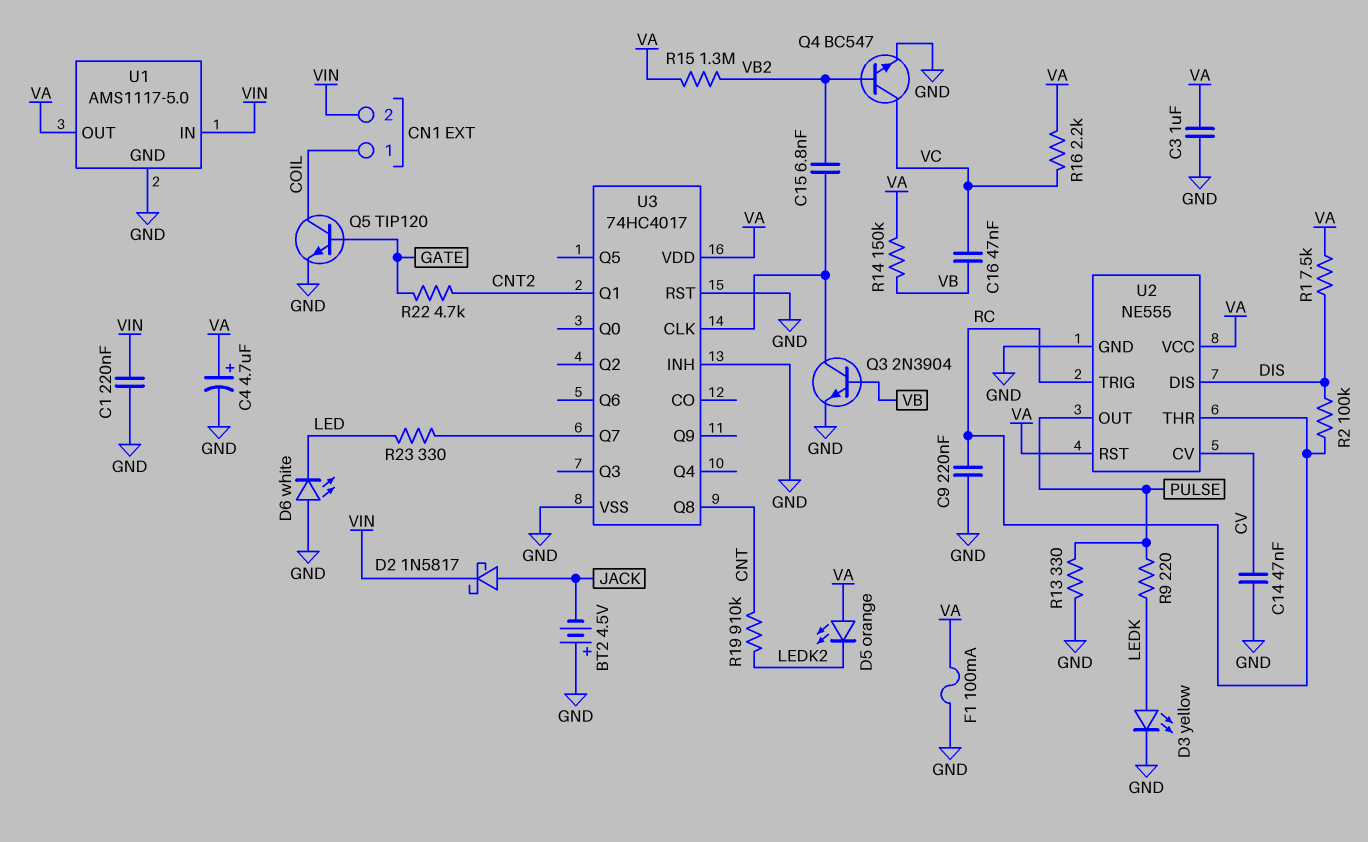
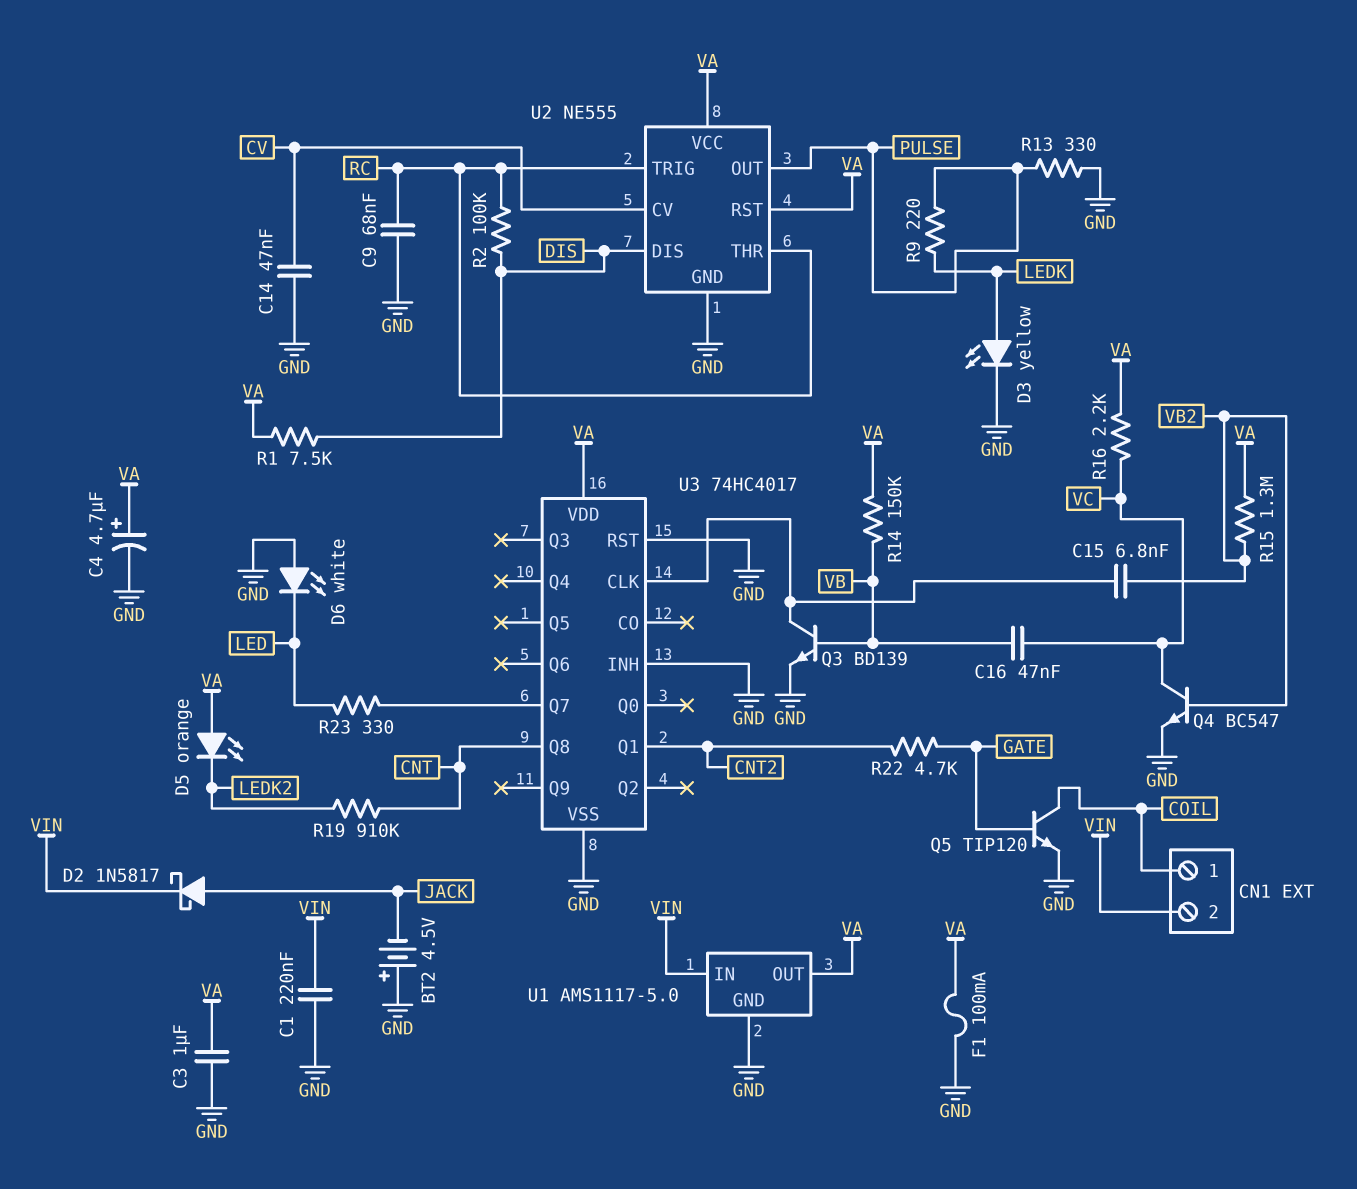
C9: 220nF (GND, RC) -> 68nF (GND, RC)
Q3: NPN 2N3904 (B VB, C U3/CLK, E GND) -> NPN BD139 (B VB, C U3/CLK, E GND)

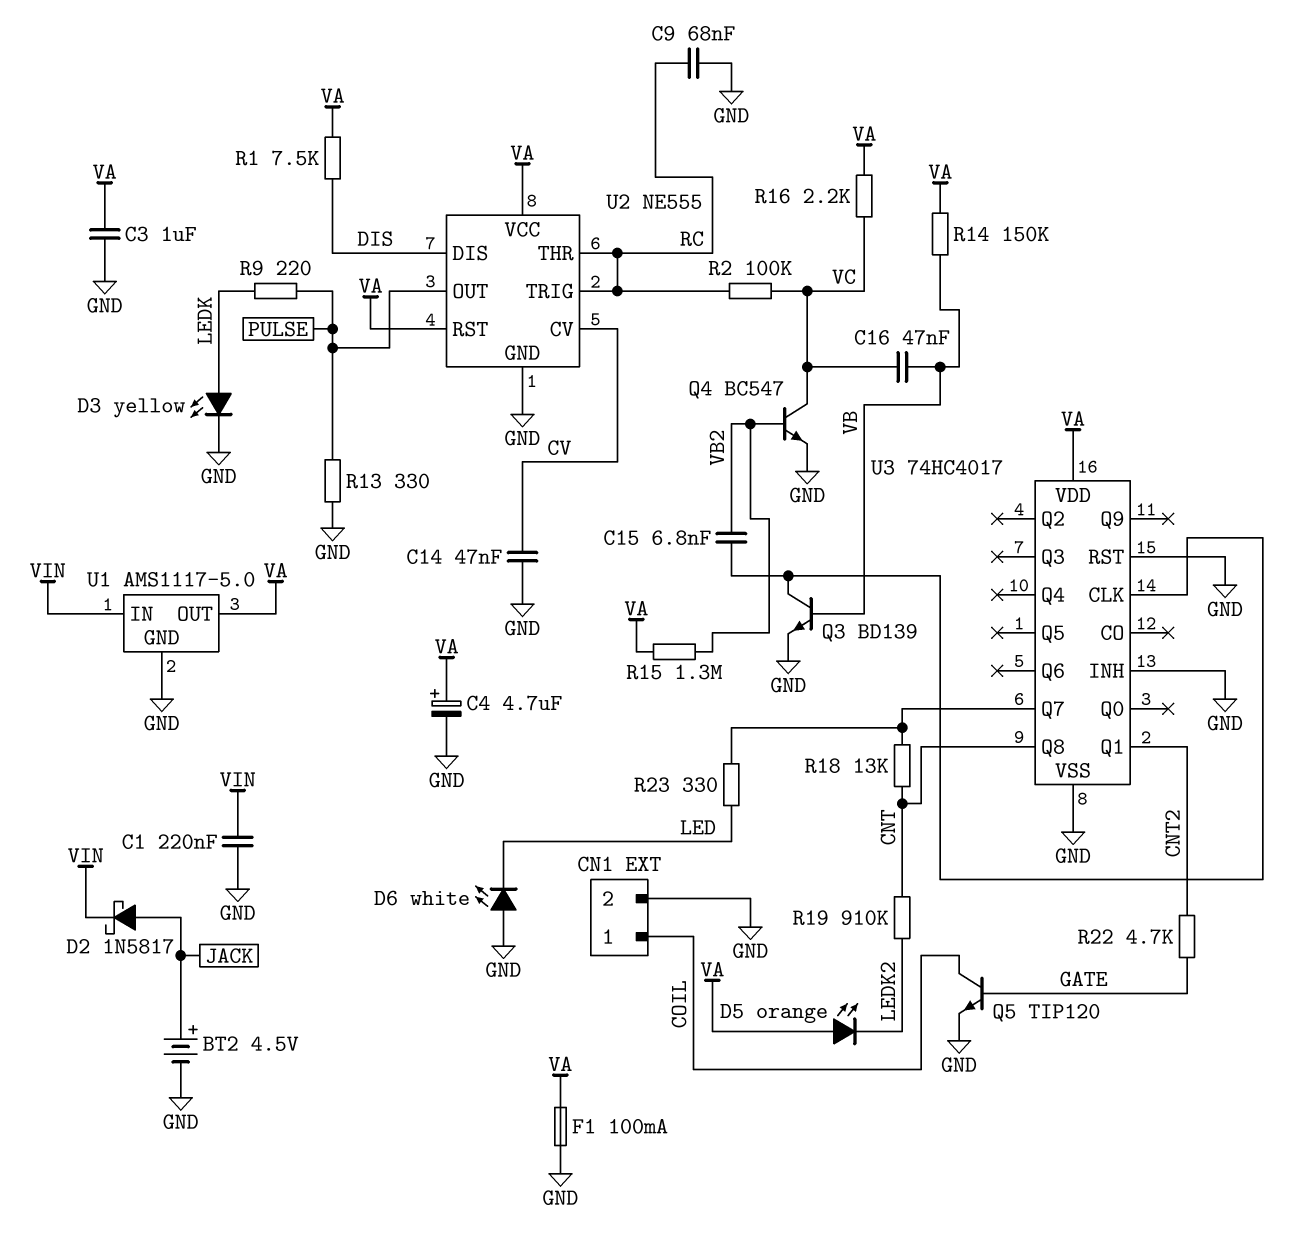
BT2: 4.5V (plus GND, minus JACK) -> 4.5V (plus JACK, minus GND)
CN1 pin 2: VIN -> GND
R2: 100k (DIS, RC) -> 100k (RC, VC)
R18: none -> 13k (CNT, U3/Q7)

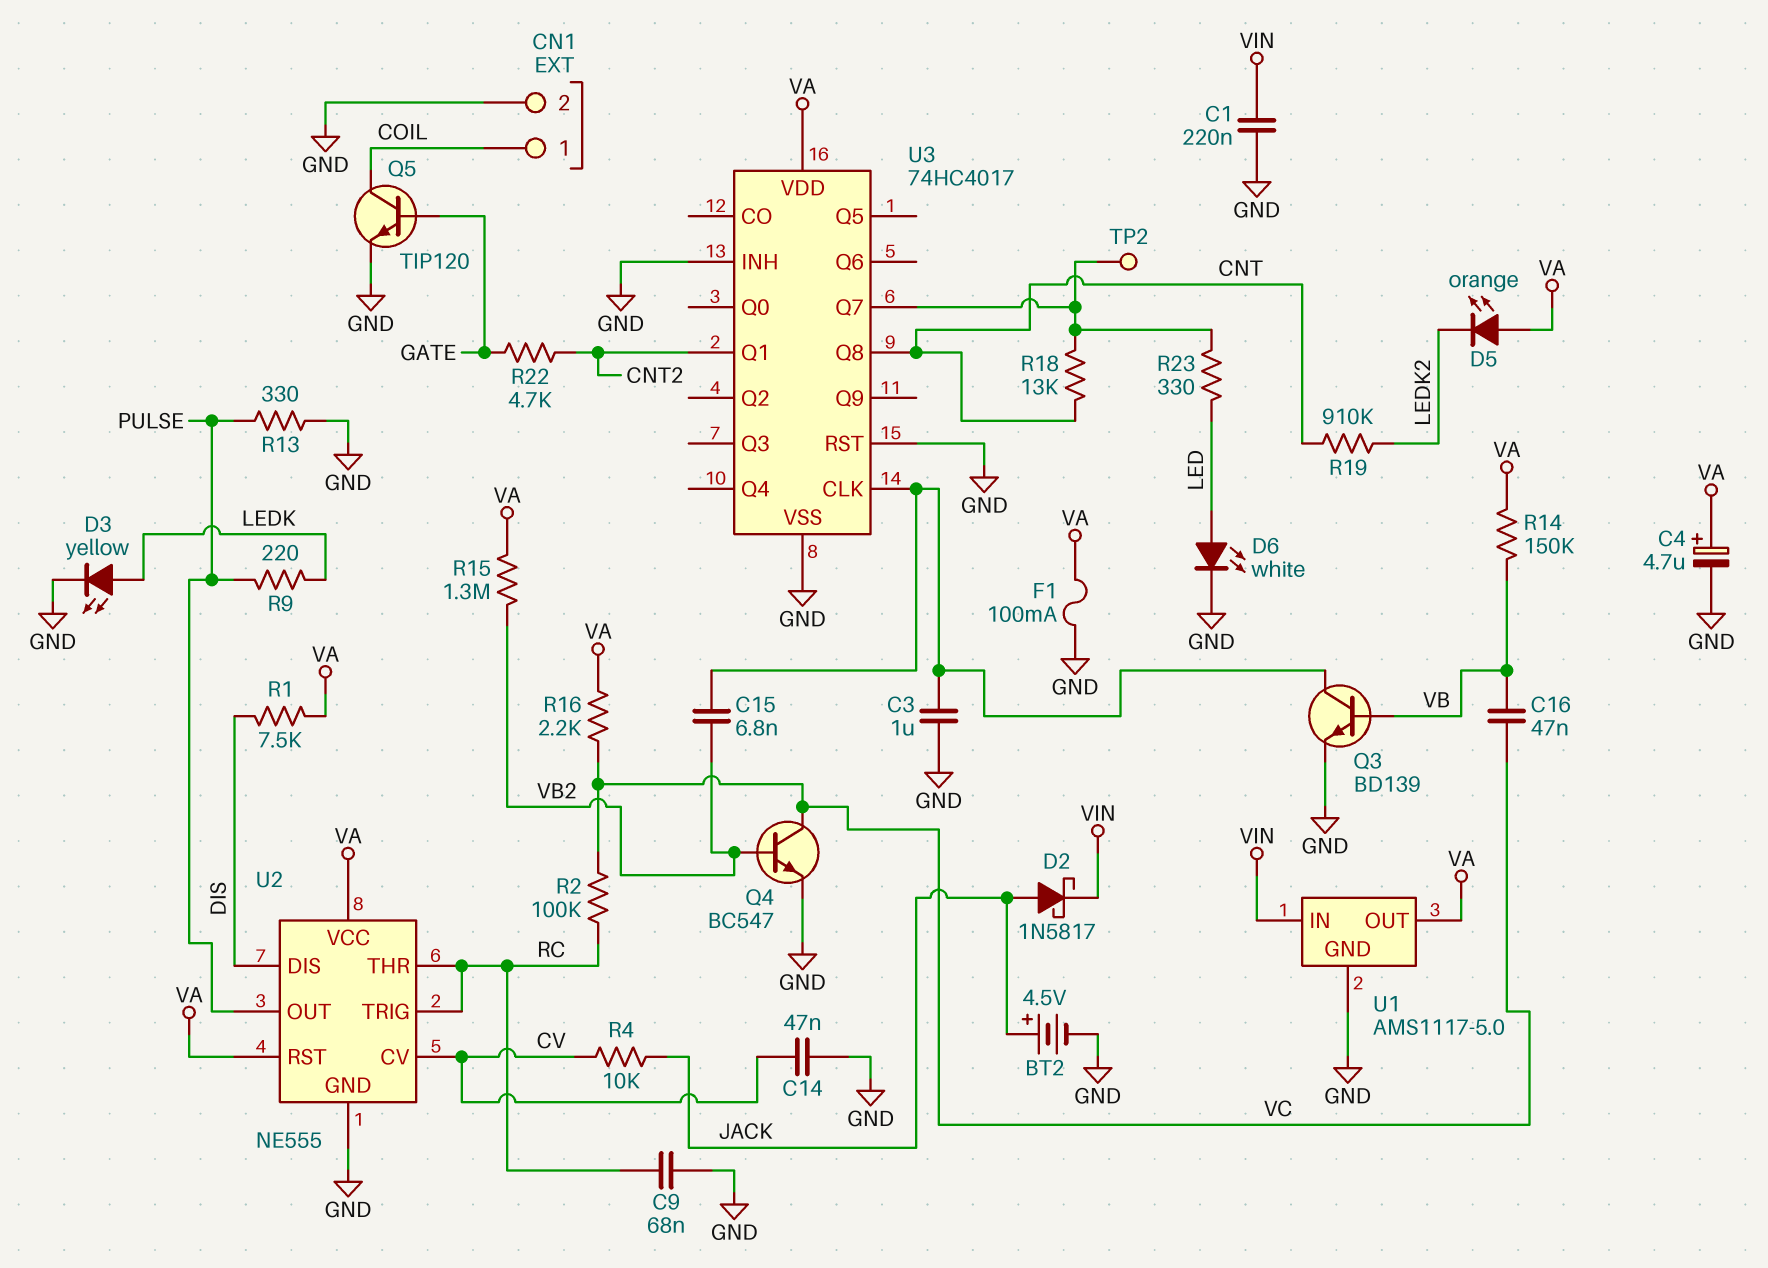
C3: 1uF (GND, VA) -> 1uF (GND, U3/CLK)
D6: LED white (A GND, K LED) -> LED white (A LED, K GND)
R4: none -> 10k (CV, JACK)
TP2: none -> test point (U3/Q7)

